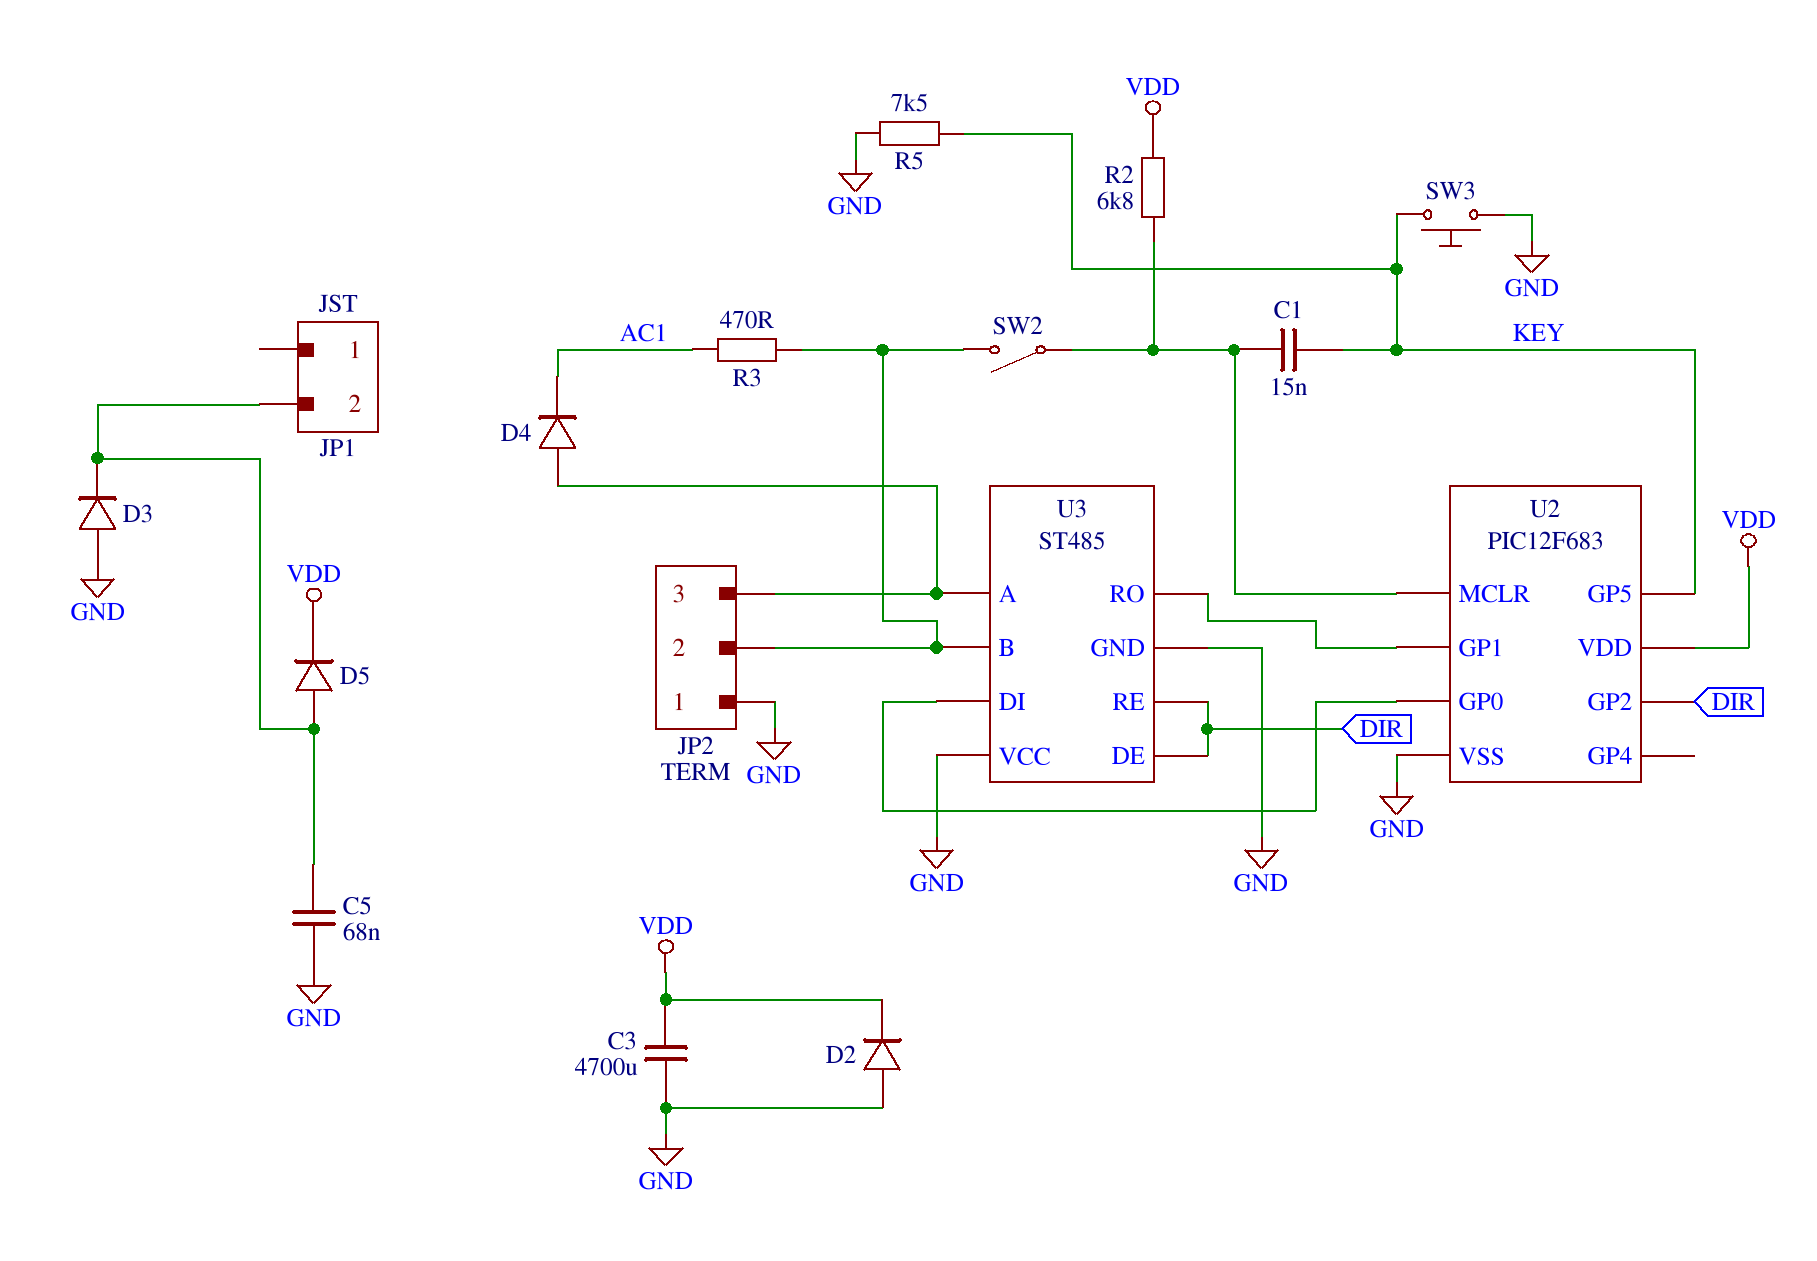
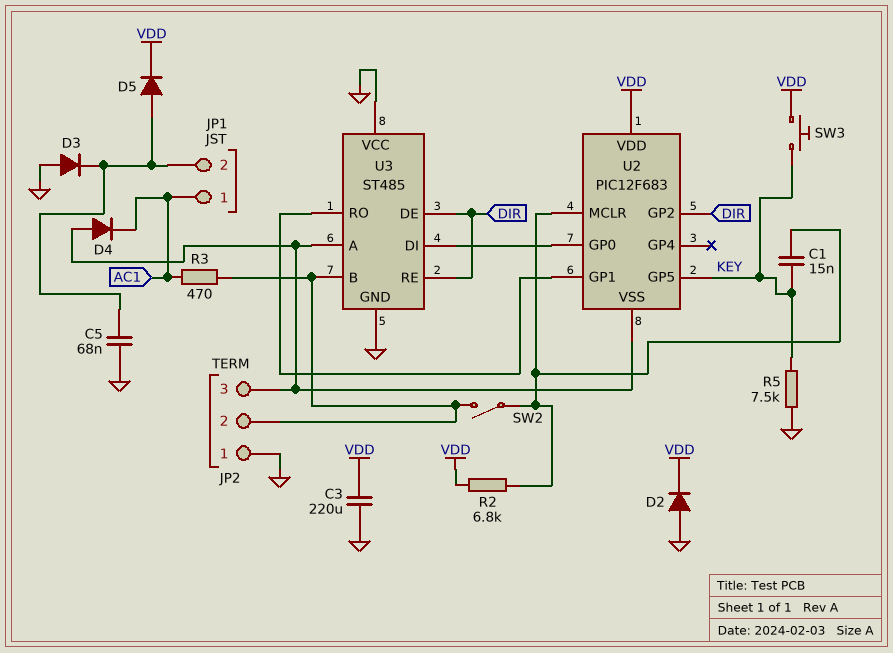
C3: 4700uF (GND, VDD) -> 220uF (GND, VDD)
JP1 pin 1: none -> AC1
SW3: button (GND, KEY) -> button (KEY, VDD)
U2 pin VSS: GND -> JP2/3

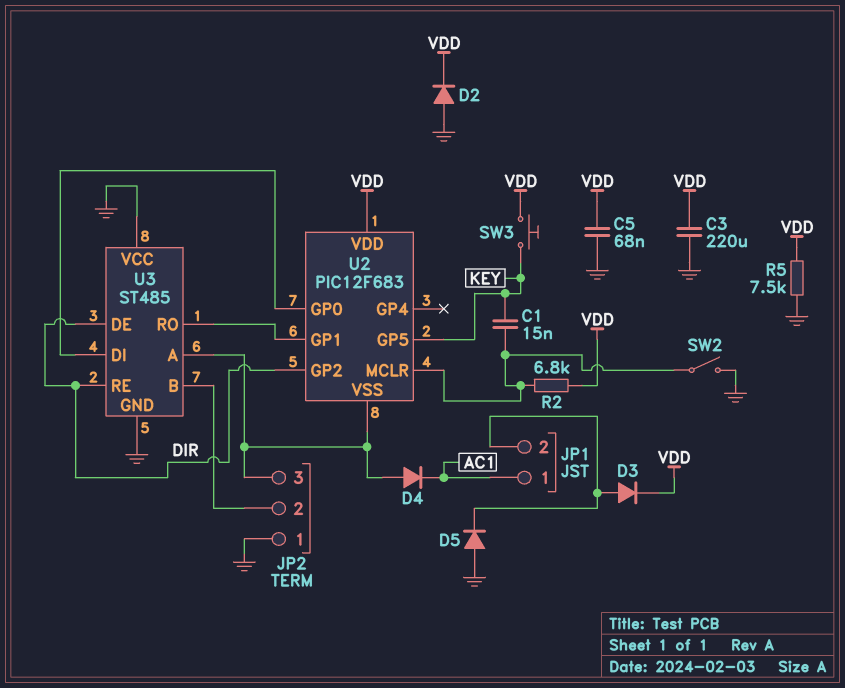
C5: 68nF (GND, JP1/2) -> 68nF (GND, VDD)
D3: diode (A GND, K JP1/2) -> diode (A JP1/2, K VDD)
D5: diode (A JP1/2, K VDD) -> diode (A GND, K JP1/2)
R3: 470 (AC1, JP2/2) -> none
R5: 7.5k (GND, KEY) -> 7.5k (GND, VDD)
SW2: switch (JP2/2, U2/MCLR) -> switch (GND, U2/MCLR)

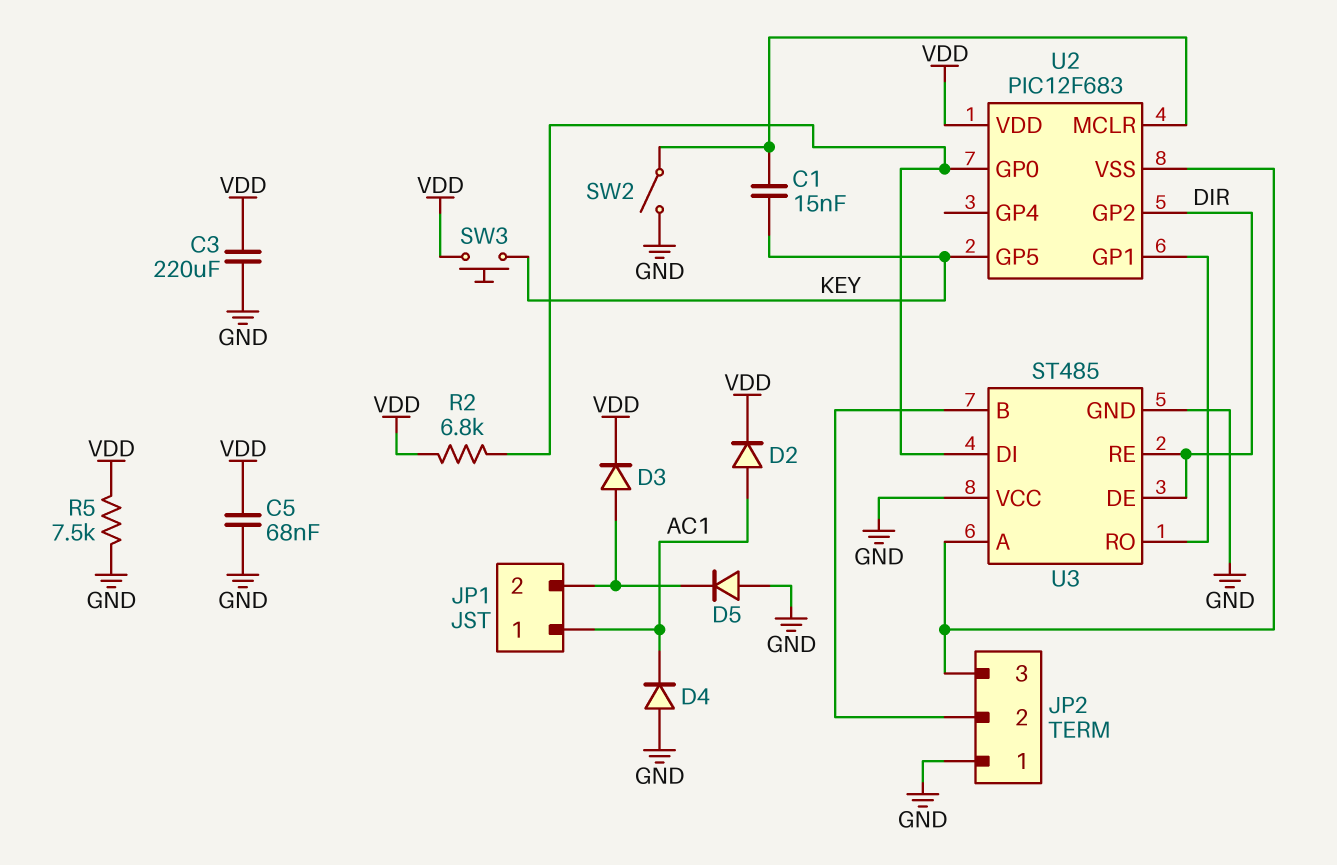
D2: diode (A GND, K VDD) -> diode (A AC1, K VDD)
D4: diode (A JP2/3, K AC1) -> diode (A GND, K AC1)
R2: 6.8k (U2/MCLR, VDD) -> 6.8k (U2/GP0, VDD)

